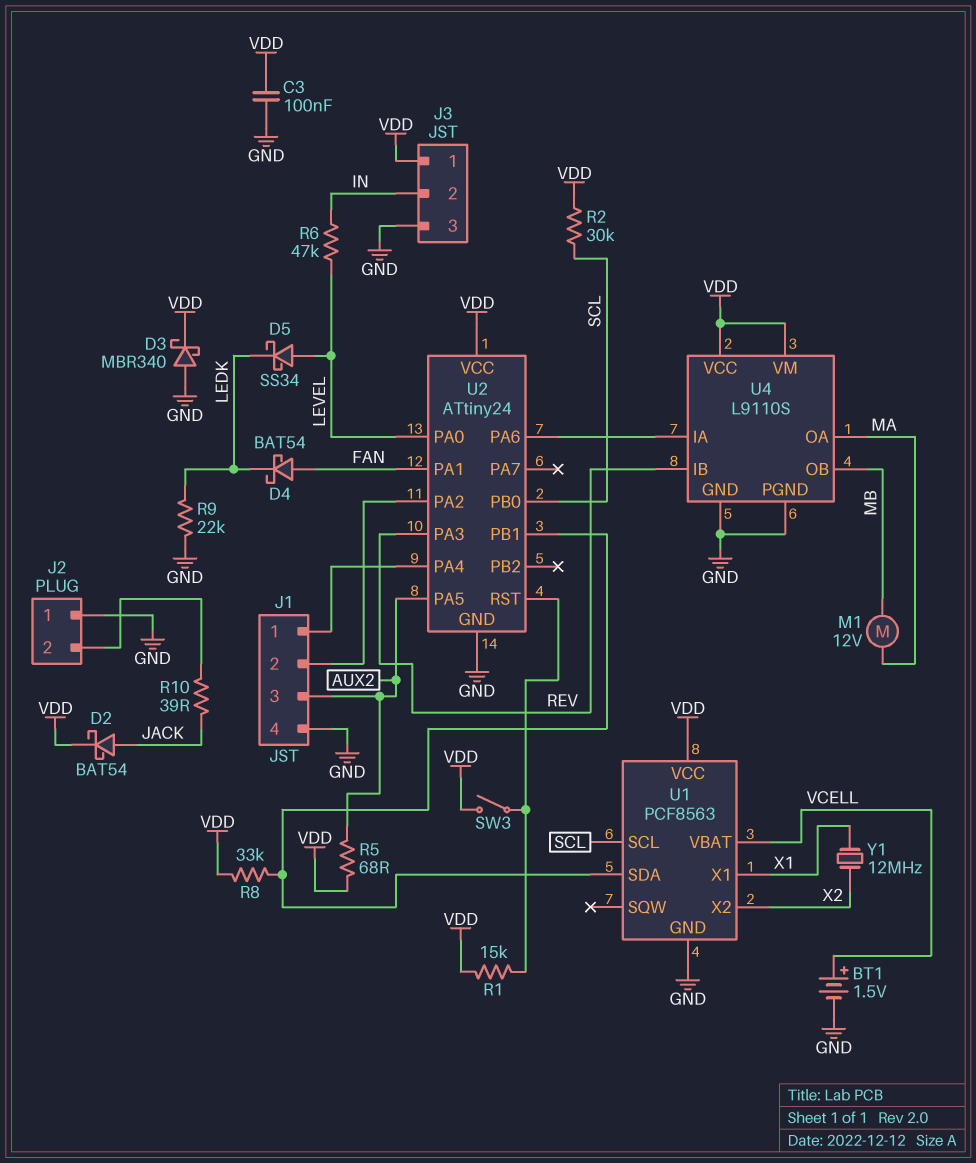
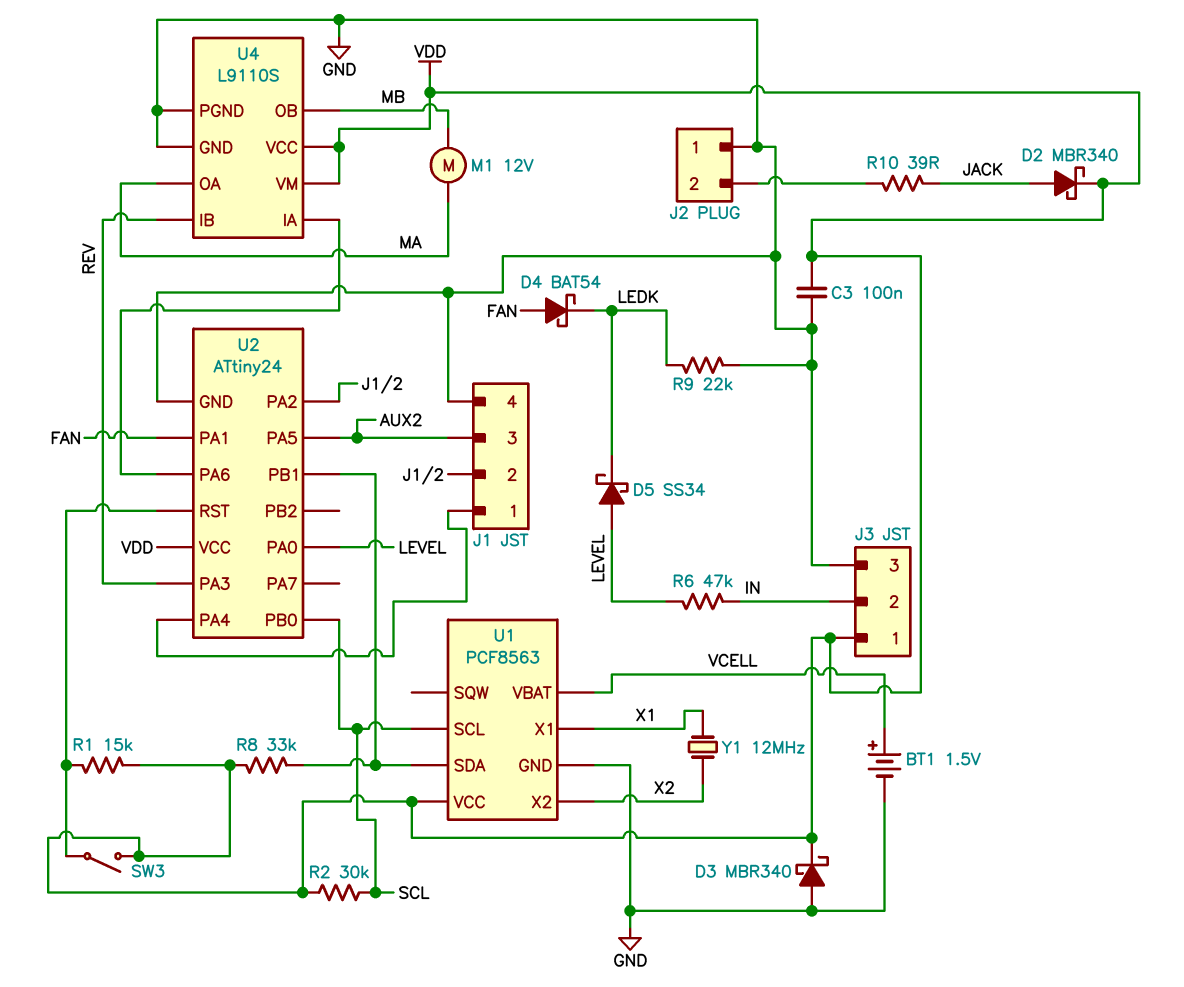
D2: schottky BAT54 (A JACK, K VDD) -> schottky MBR340 (A JACK, K VDD)
R5: 68 (AUX2, VDD) -> none

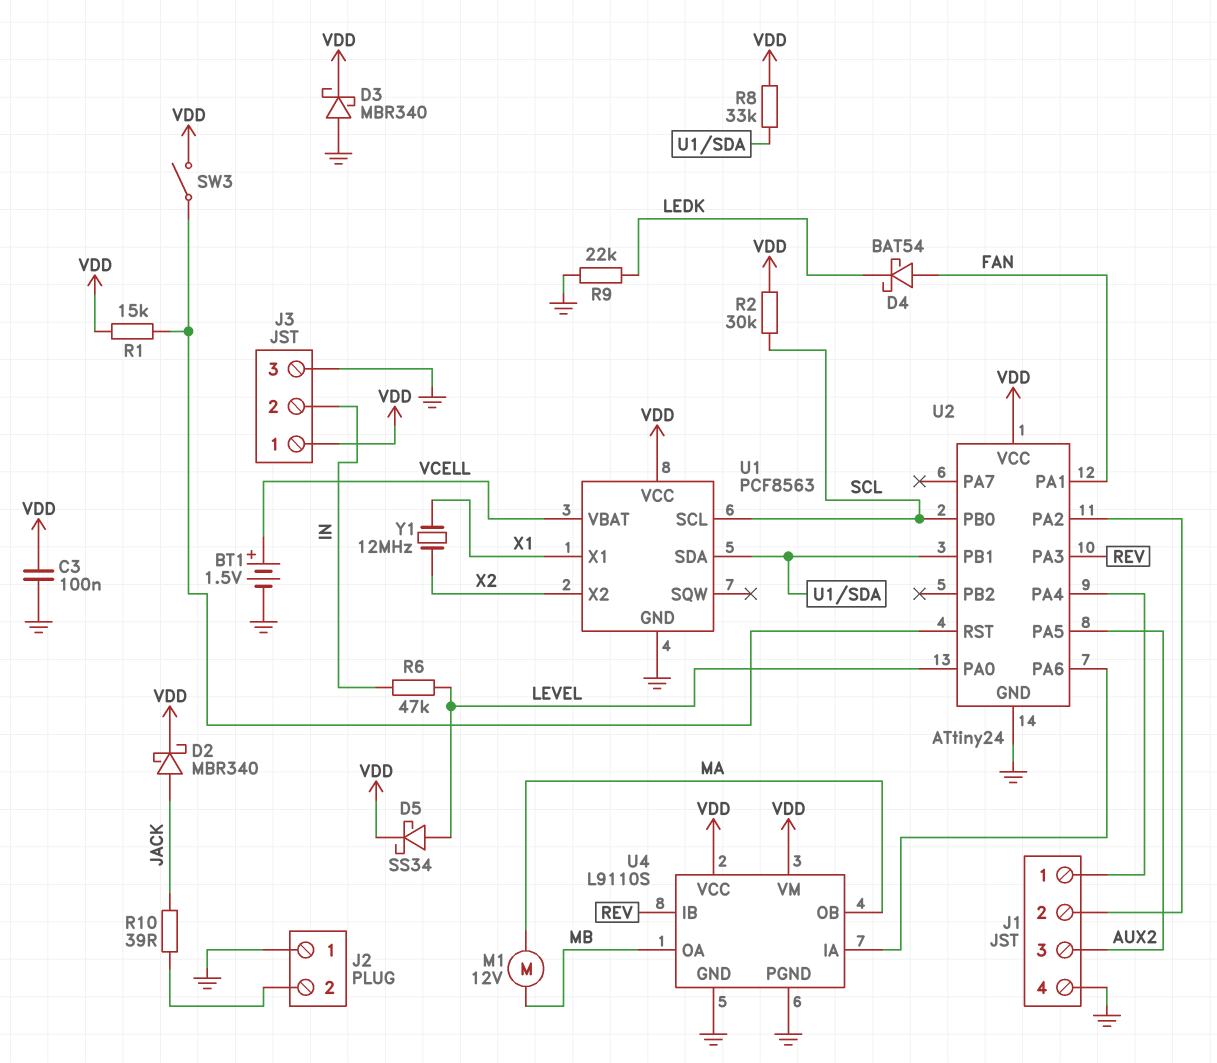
D5: schottky SS34 (A LEVEL, K LEDK) -> schottky SS34 (A LEVEL, K VDD)
U4 pin OA: MA -> MB
U4 pin OB: MB -> MA

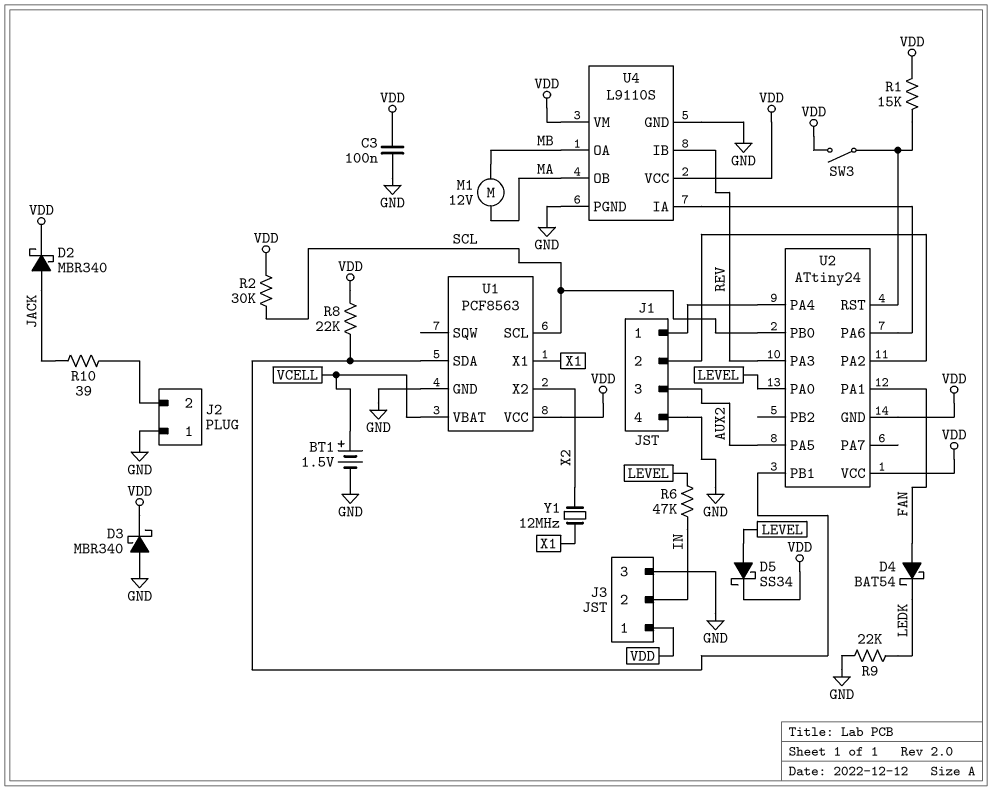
R8: 33k (U1/SDA, VDD) -> 22k (U1/SDA, VDD)
U2 pin GND: GND -> VDD

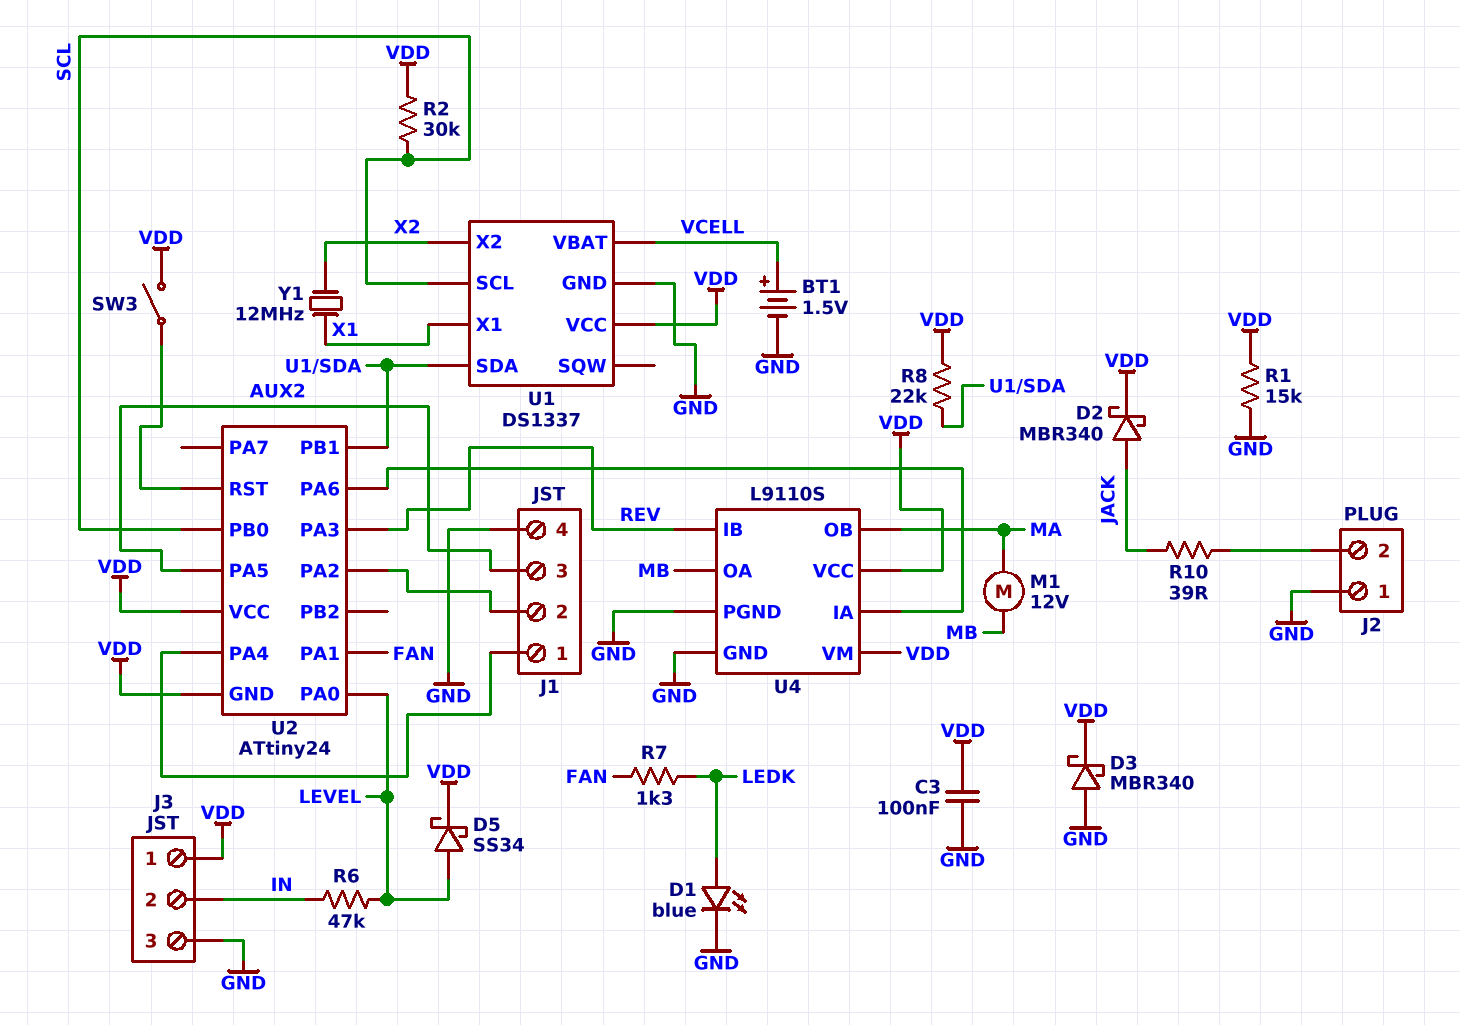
D1: none -> LED blue (A LEDK, K GND)
D4: schottky BAT54 (A FAN, K LEDK) -> none
R1: 15k (U2/RST, VDD) -> 15k (GND, VDD)
R7: none -> 1.3k (FAN, LEDK)
R9: 22k (GND, LEDK) -> none
U1: PCF8563 -> DS1337

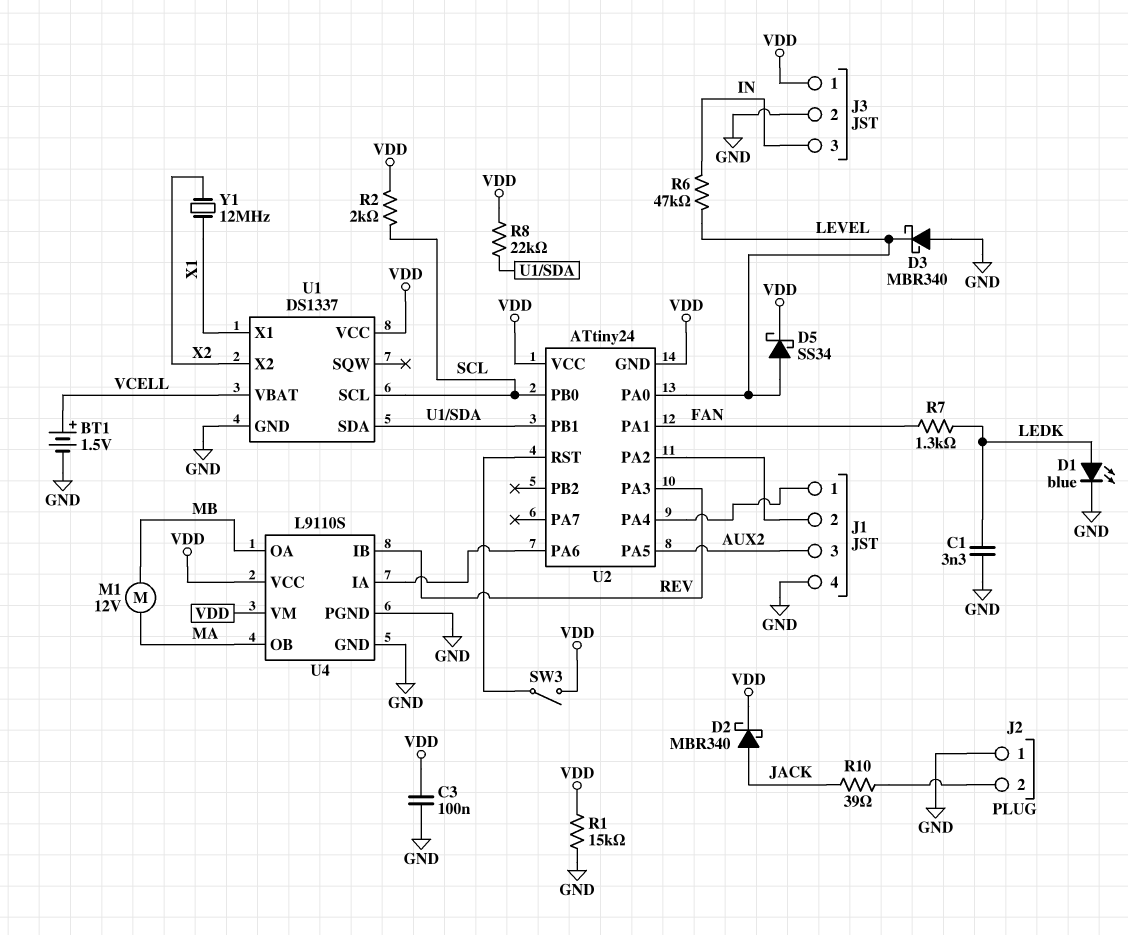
C1: none -> 3.3nF (GND, LEDK)
D3: schottky MBR340 (A GND, K VDD) -> schottky MBR340 (A GND, K LEVEL)
J3 pin 2: IN -> GND
J3 pin 3: GND -> IN
R2: 30k (SCL, VDD) -> 2k (SCL, VDD)

